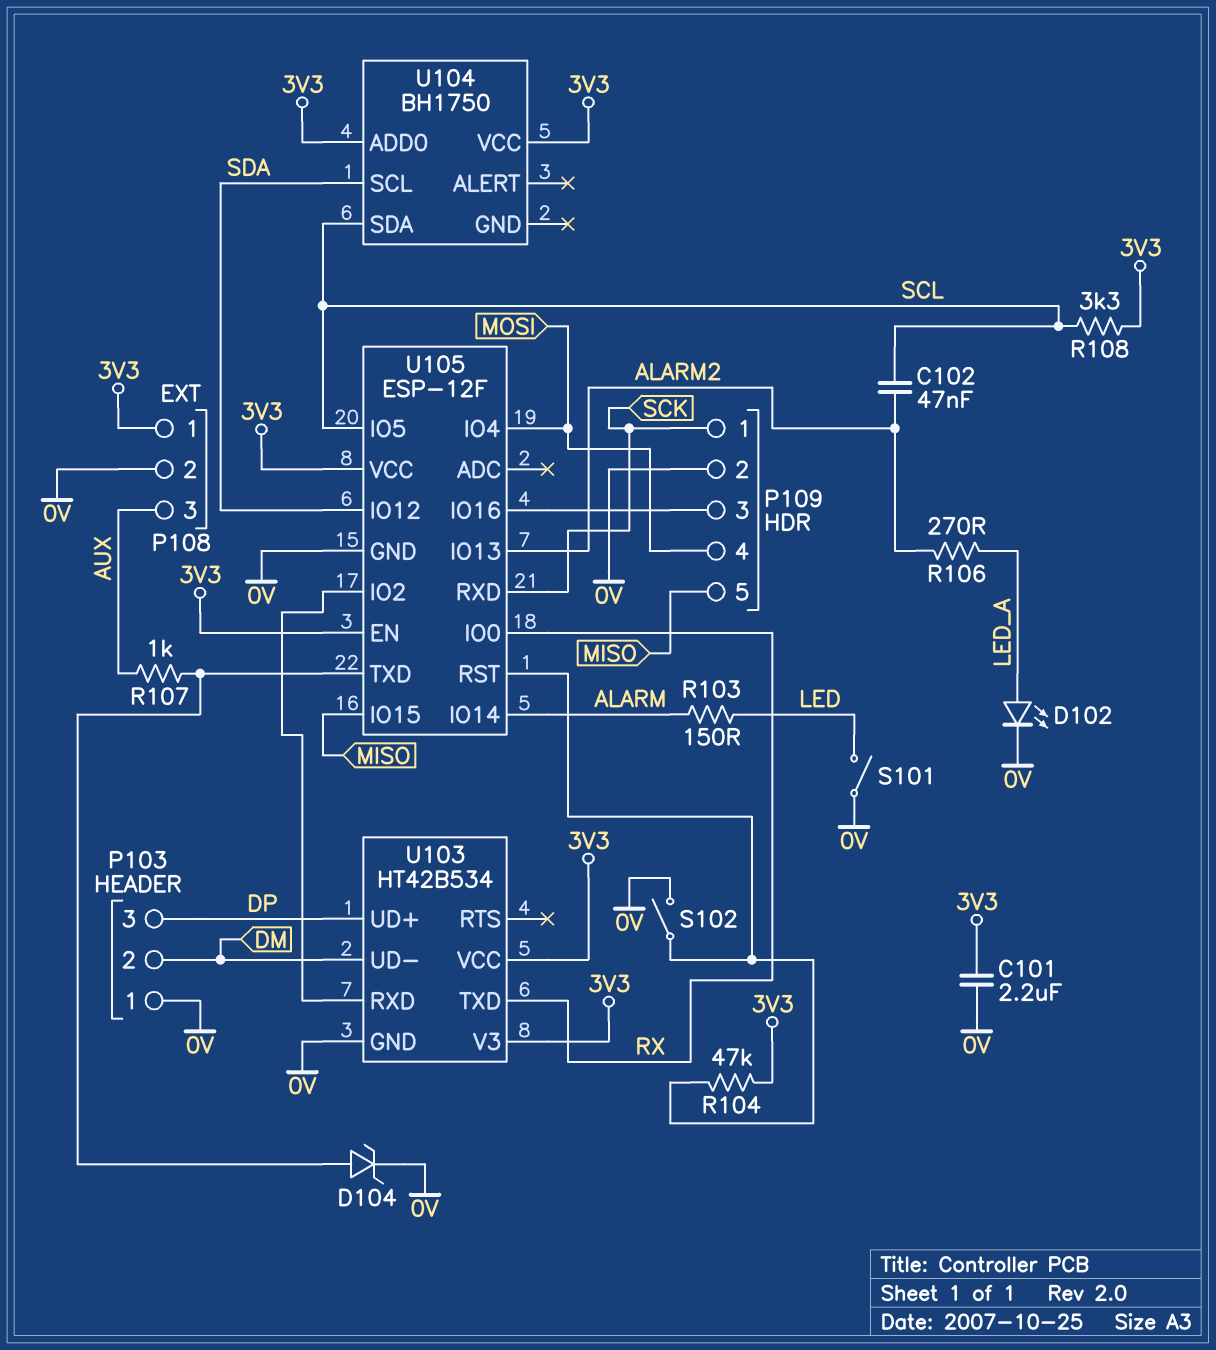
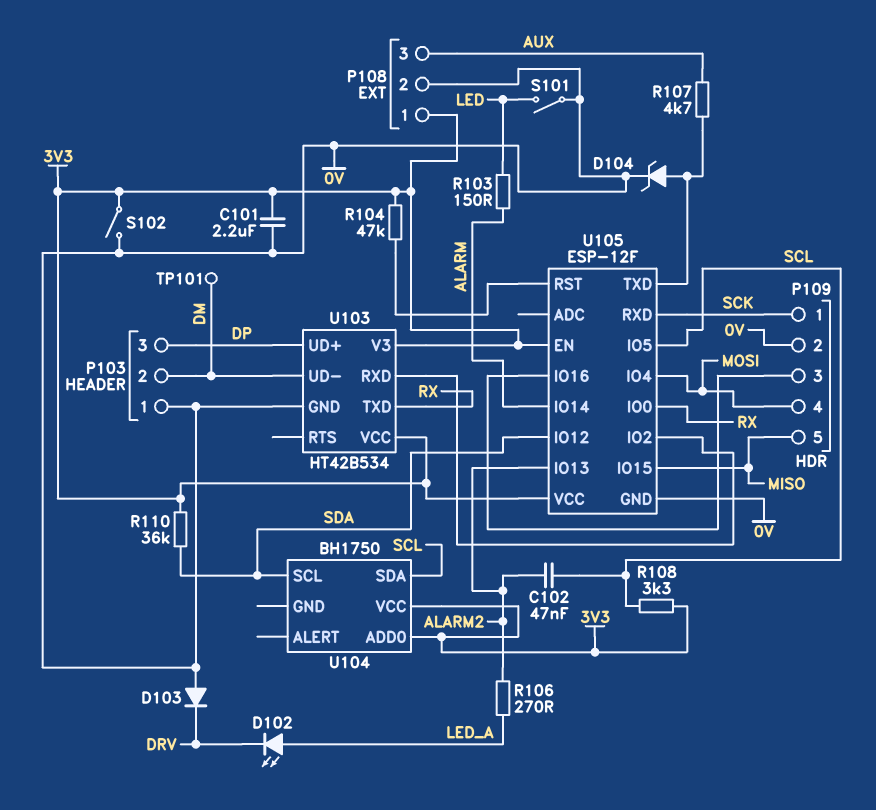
D102: LED (A LED_A, K 0V) -> LED (A LED_A, K DRV)
D103: none -> diode (A 0V, K DRV)
R107: 1k (AUX, U105/TXD) -> 4.7k (AUX, U105/TXD)
R110: none -> 36k (3V3, SDA)
S102: switch (0V, U105/RST) -> switch (0V, 3V3)
TP101: none -> test point (DM)

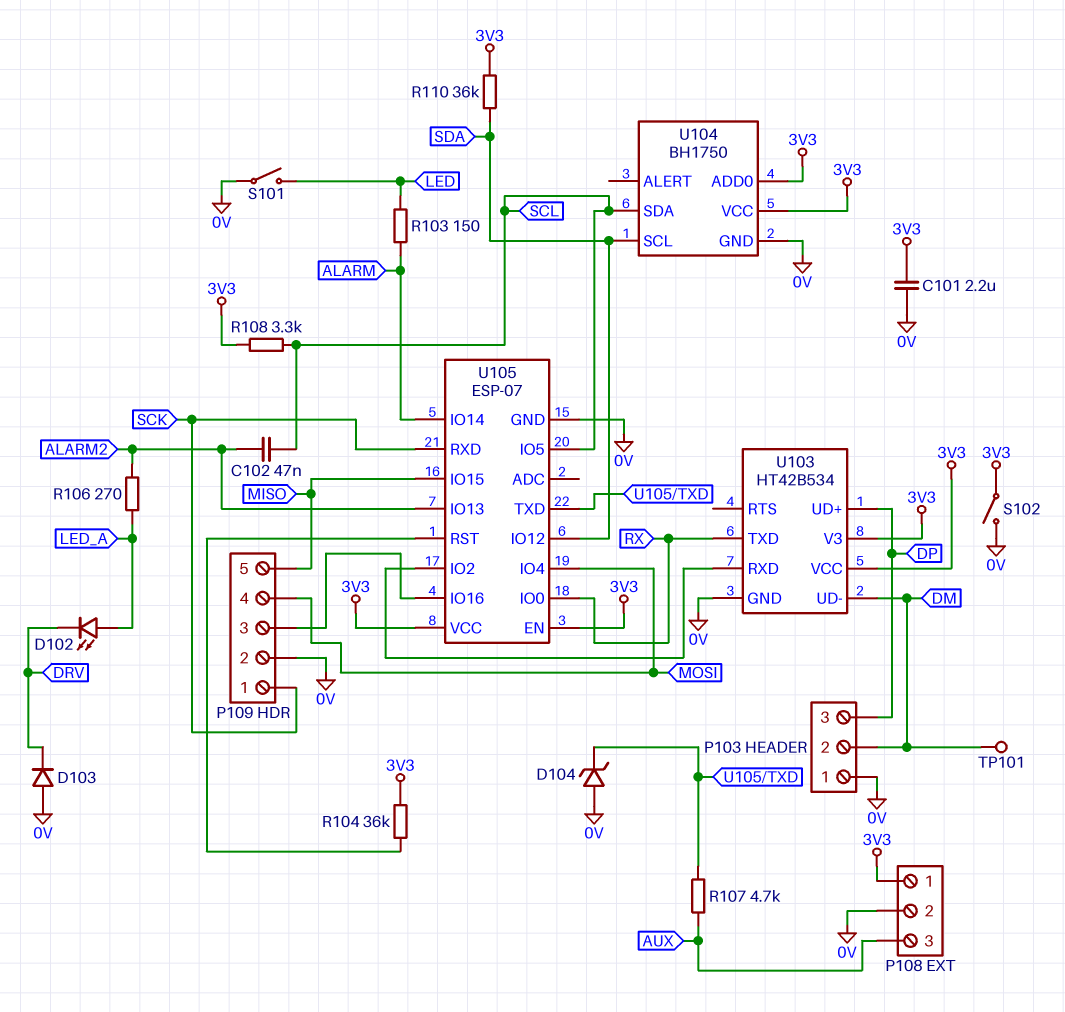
D104: zener (A U105/TXD, K 0V) -> zener (A 0V, K U105/TXD)
R104: 47k (3V3, U105/RST) -> 36k (3V3, U105/RST)
U104 pin GND: none -> 0V
U105: ESP-12F -> ESP-07

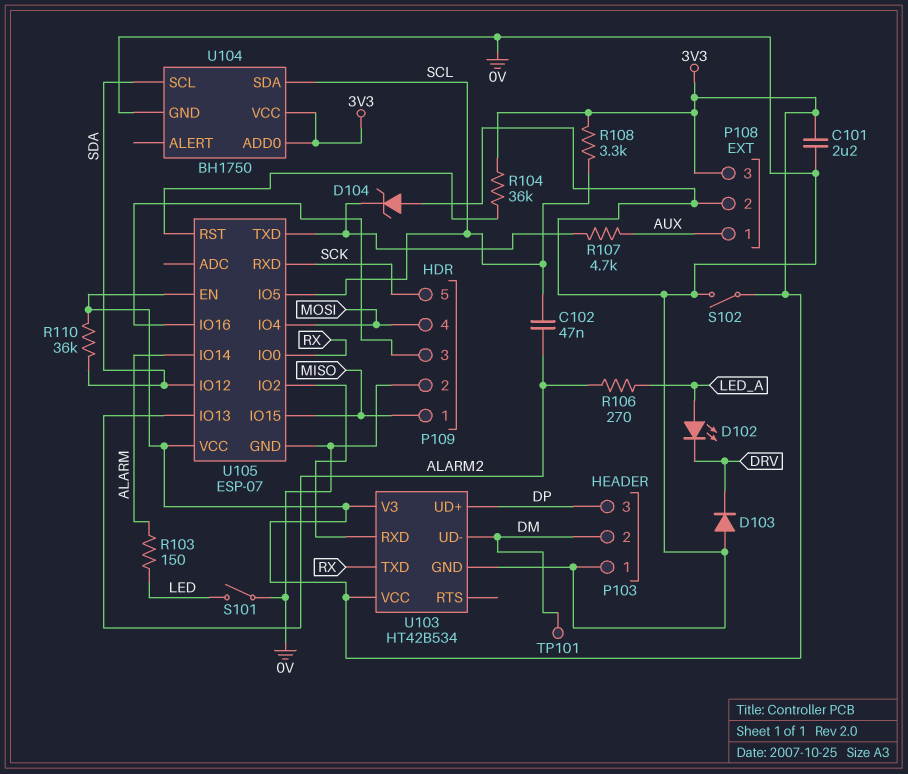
P108 pin 1: 3V3 -> AUX
P108 pin 3: AUX -> 3V3
P109 pin 1: SCK -> MISO
P109 pin 5: MISO -> SCK

